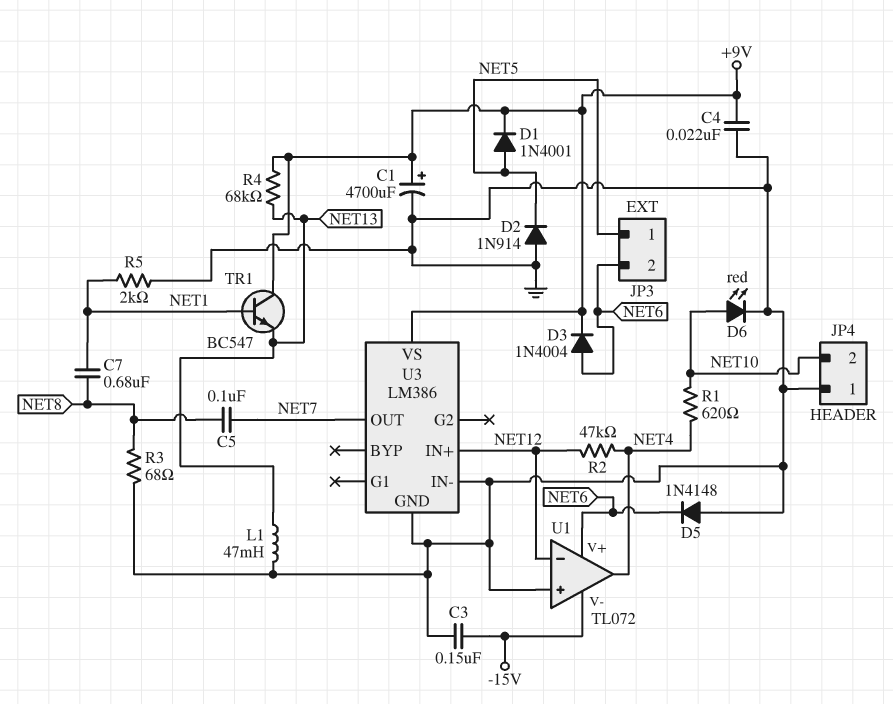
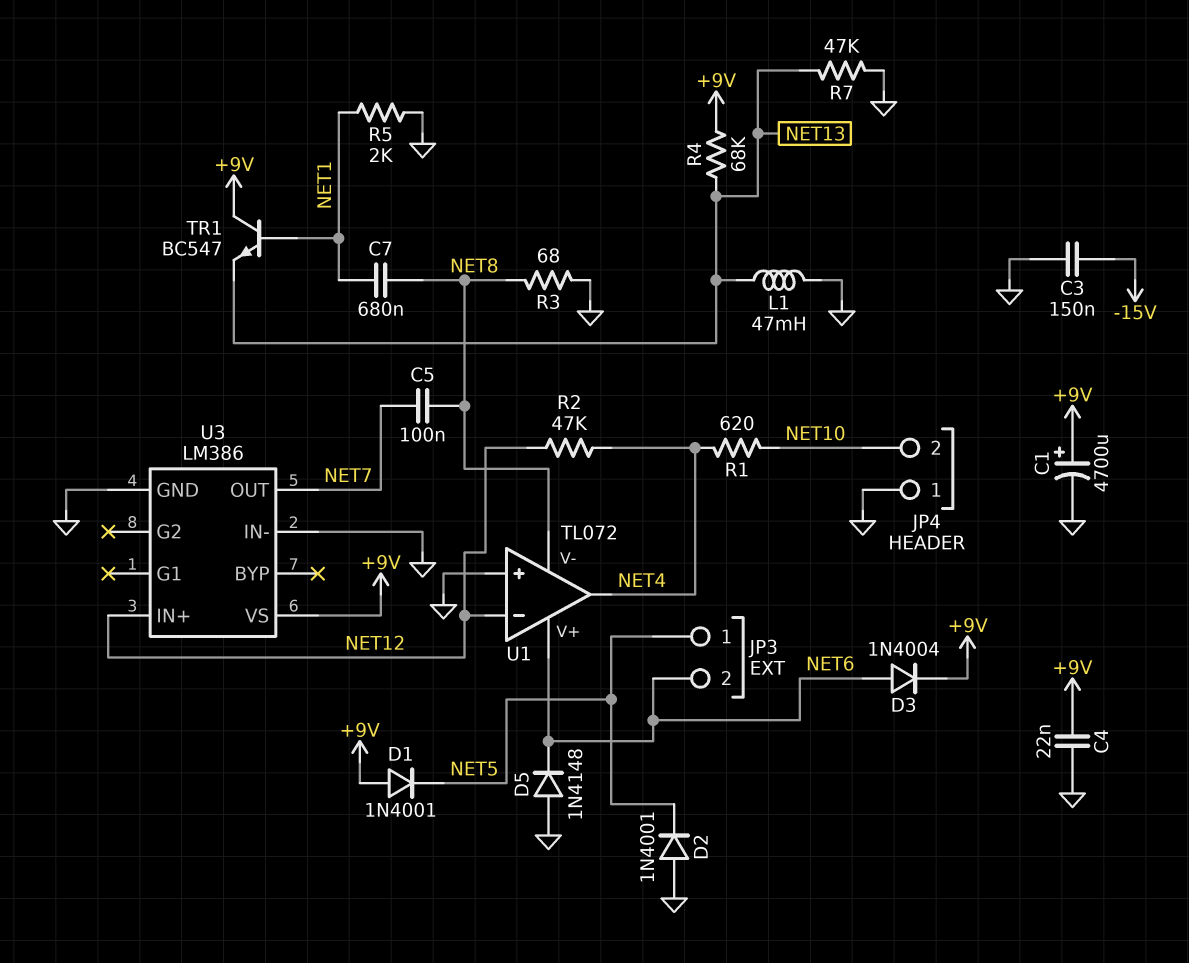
D1: diode 1N4001 (A NET5, K +9V) -> diode 1N4001 (A +9V, K NET5)
D2: diode 1N914 (A GND, K NET5) -> diode 1N4001 (A GND, K NET5)
D6: LED red (A NET10, K GND) -> none
R7: none -> 47k (GND, NET13)
U1 pin V-: -15V -> NET8

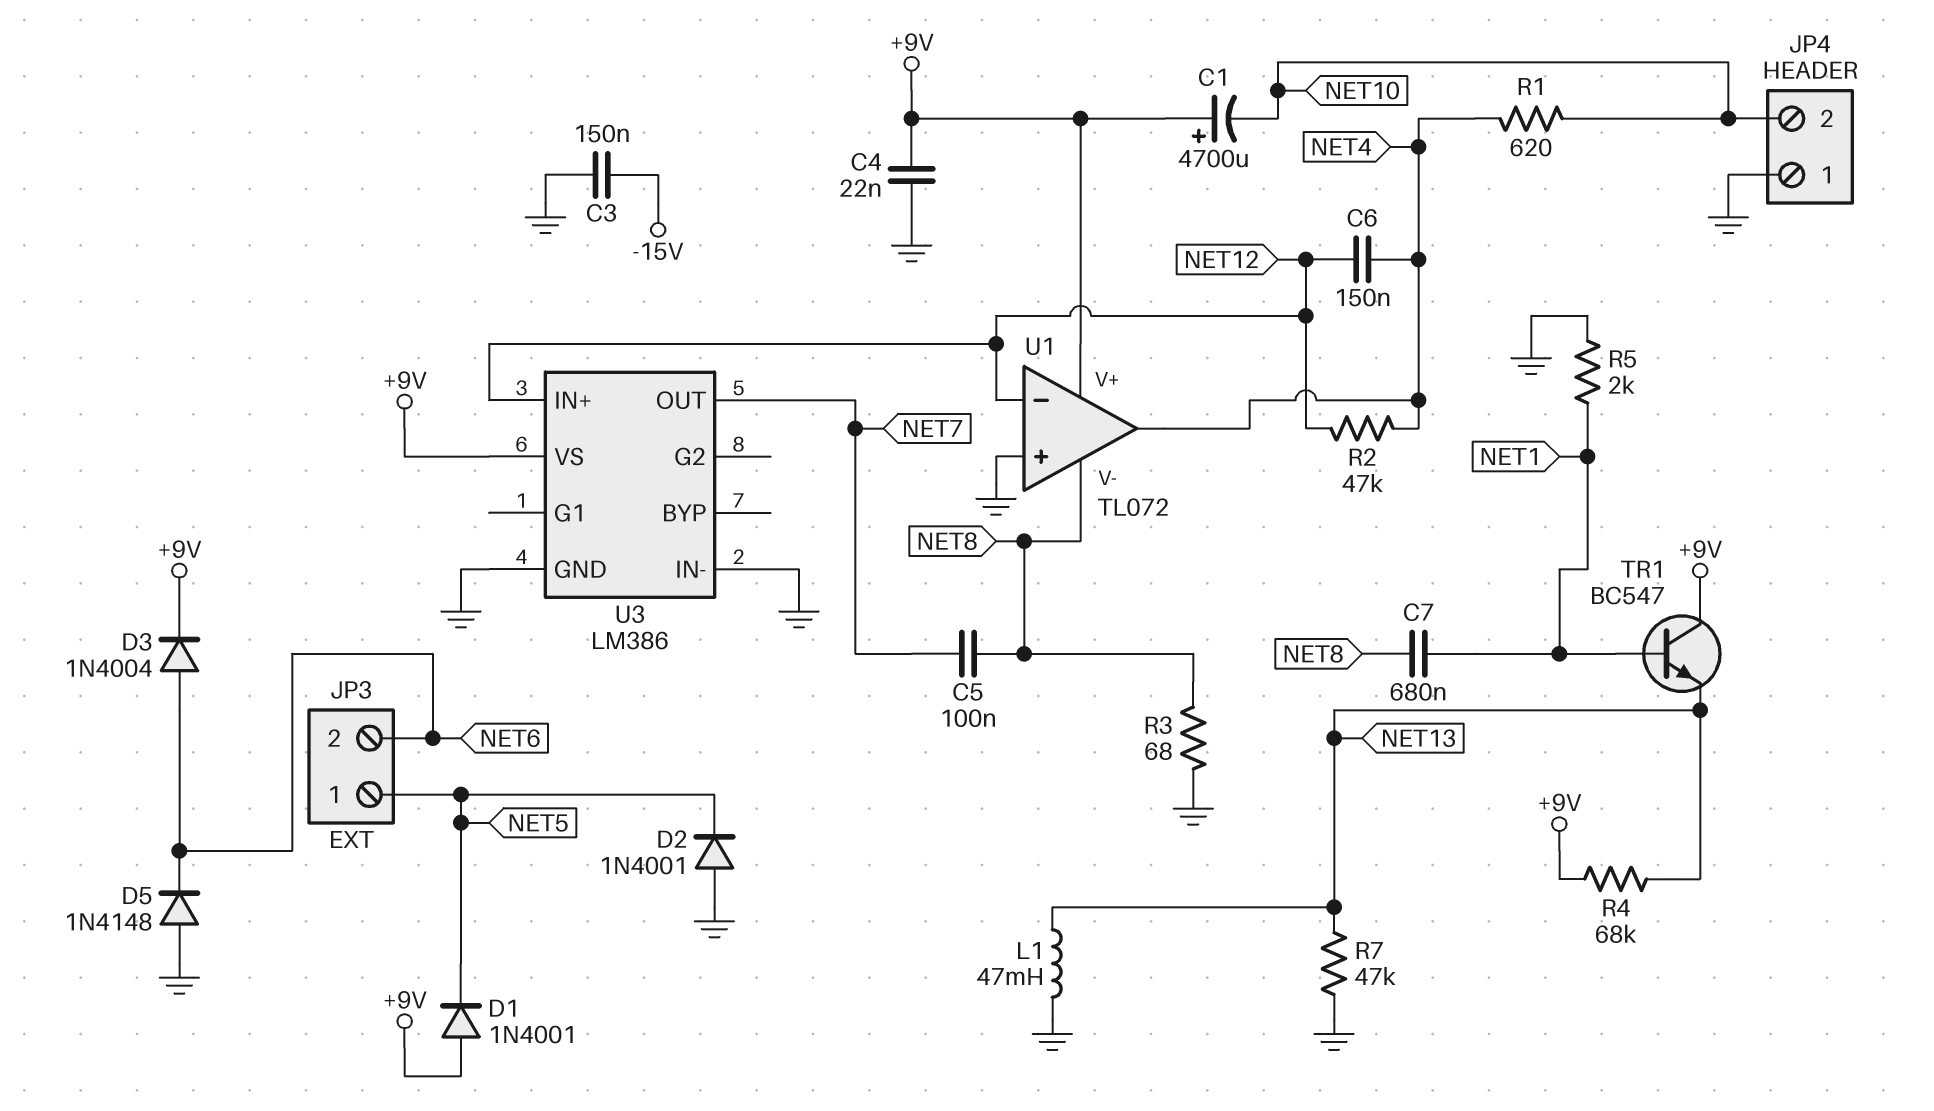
C1: 4700uF (plus +9V, minus GND) -> 4700uF (plus +9V, minus NET10)
C6: none -> 150nF (NET4, NET12)
U1 pin V+: NET6 -> +9V

